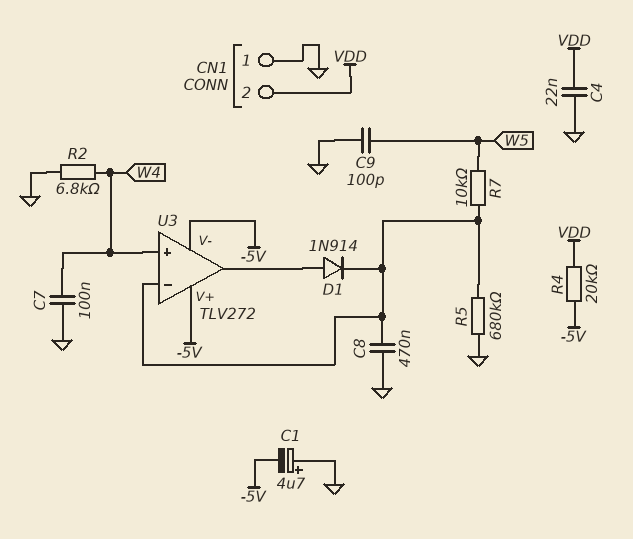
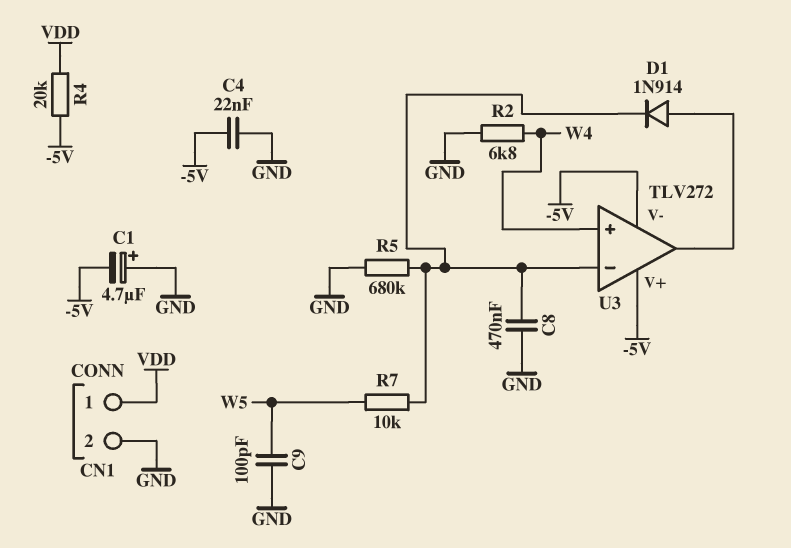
C4: 22nF (GND, VDD) -> 22nF (-5V, GND)
C7: 100nF (GND, W4) -> none
CN1 pin 1: GND -> VDD
CN1 pin 2: VDD -> GND

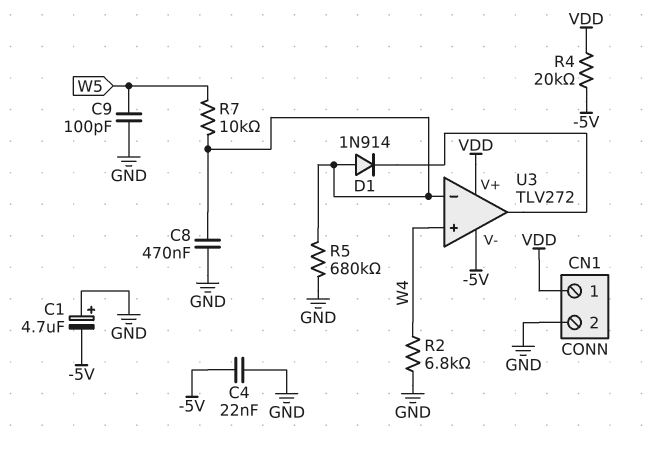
D1: diode 1N914 (A U3/out, K U3/in-) -> diode 1N914 (A U3/in-, K U3/out)
U3 pin V+: -5V -> VDD

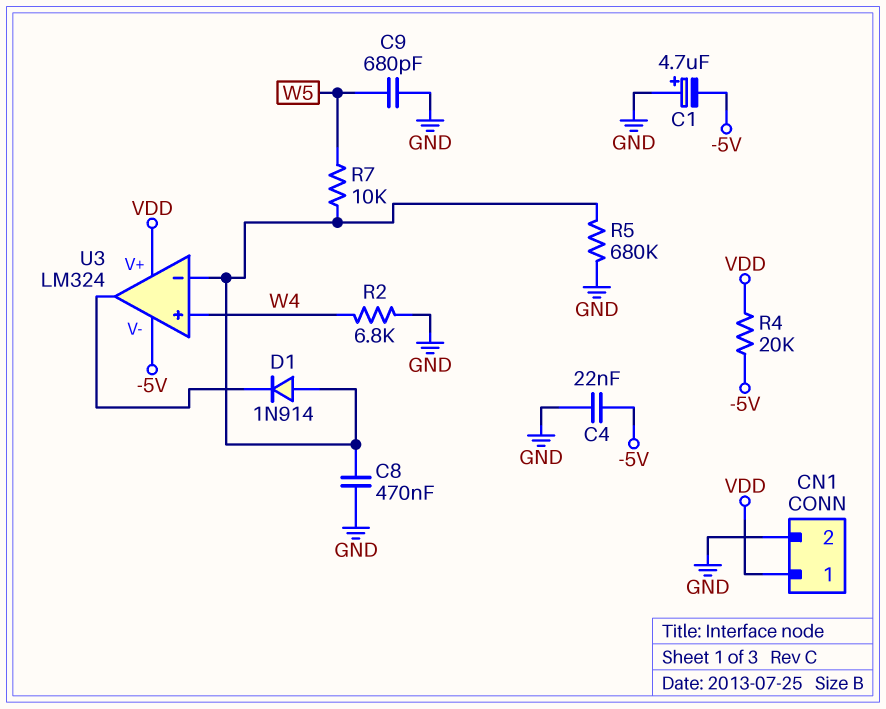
C9: 100pF (GND, W5) -> 680pF (GND, W5)
U3: TLV272 -> LM324

